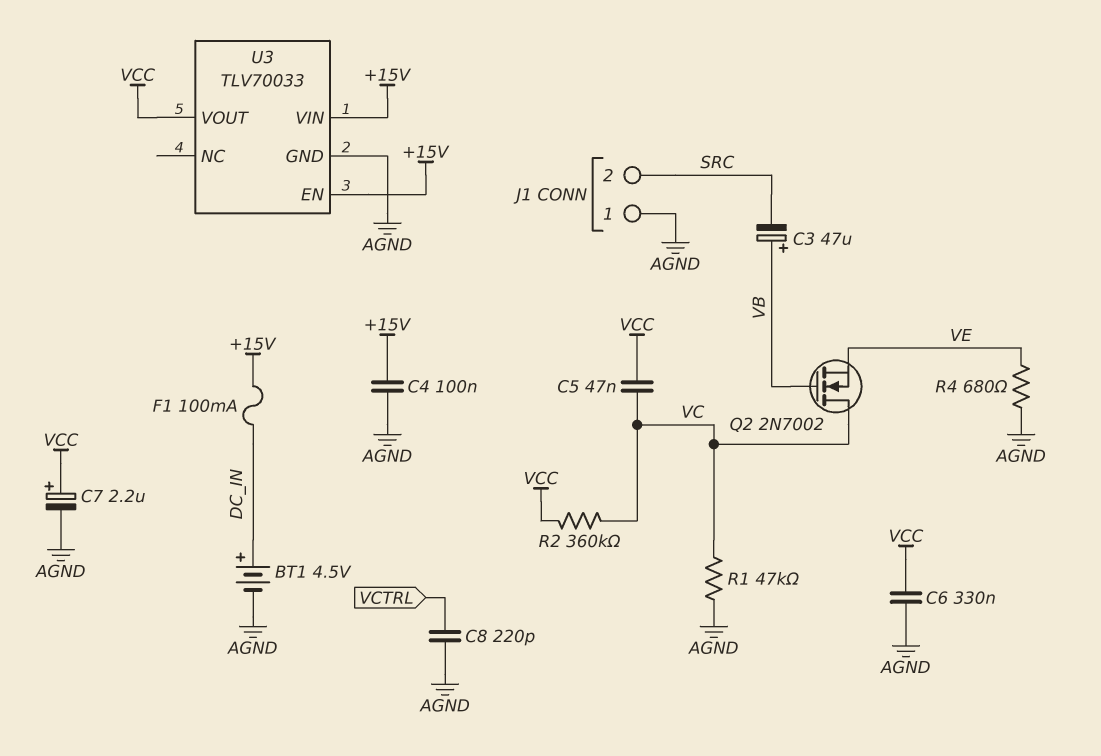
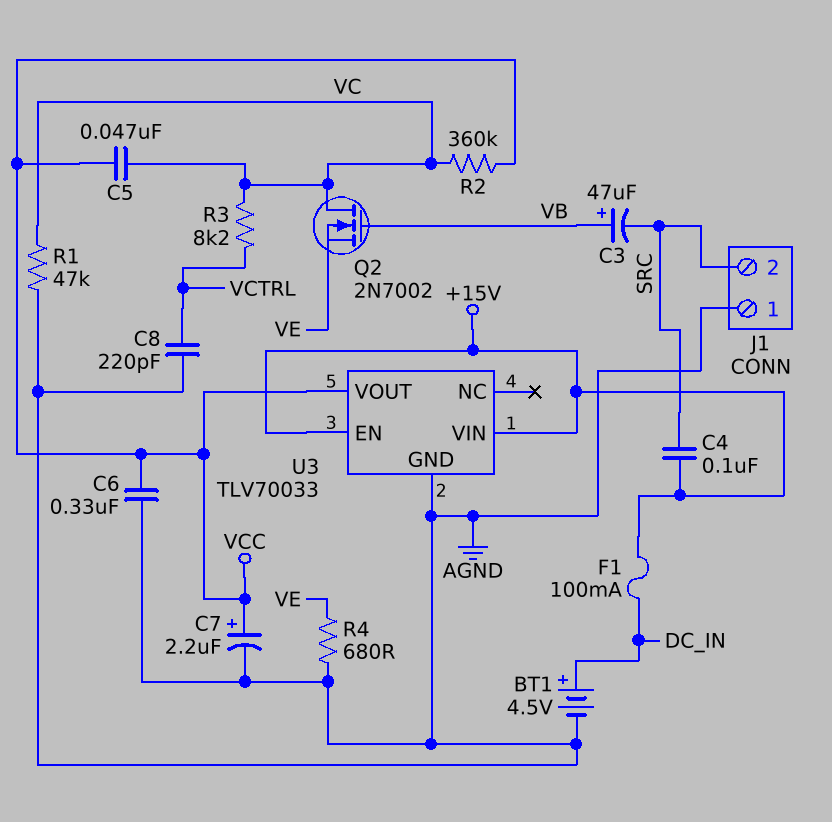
C4: 100nF (+15V, AGND) -> 100nF (+15V, SRC)
R3: none -> 8.2k (VC, VCTRL)

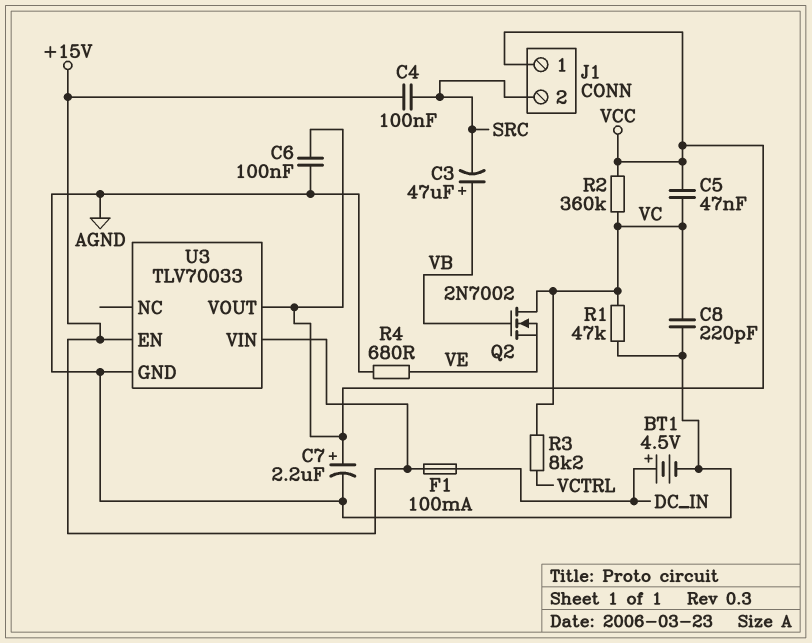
C6: 330nF (AGND, VCC) -> 100nF (AGND, VCC)
C8: 220pF (AGND, VCTRL) -> 220pF (AGND, VC)
J1 pin 1: AGND -> VCC

